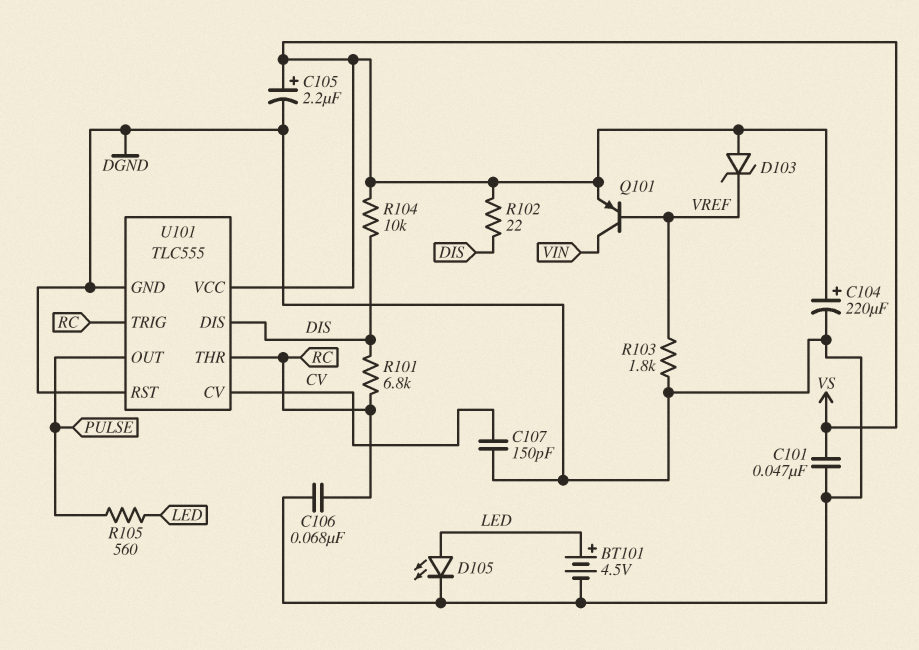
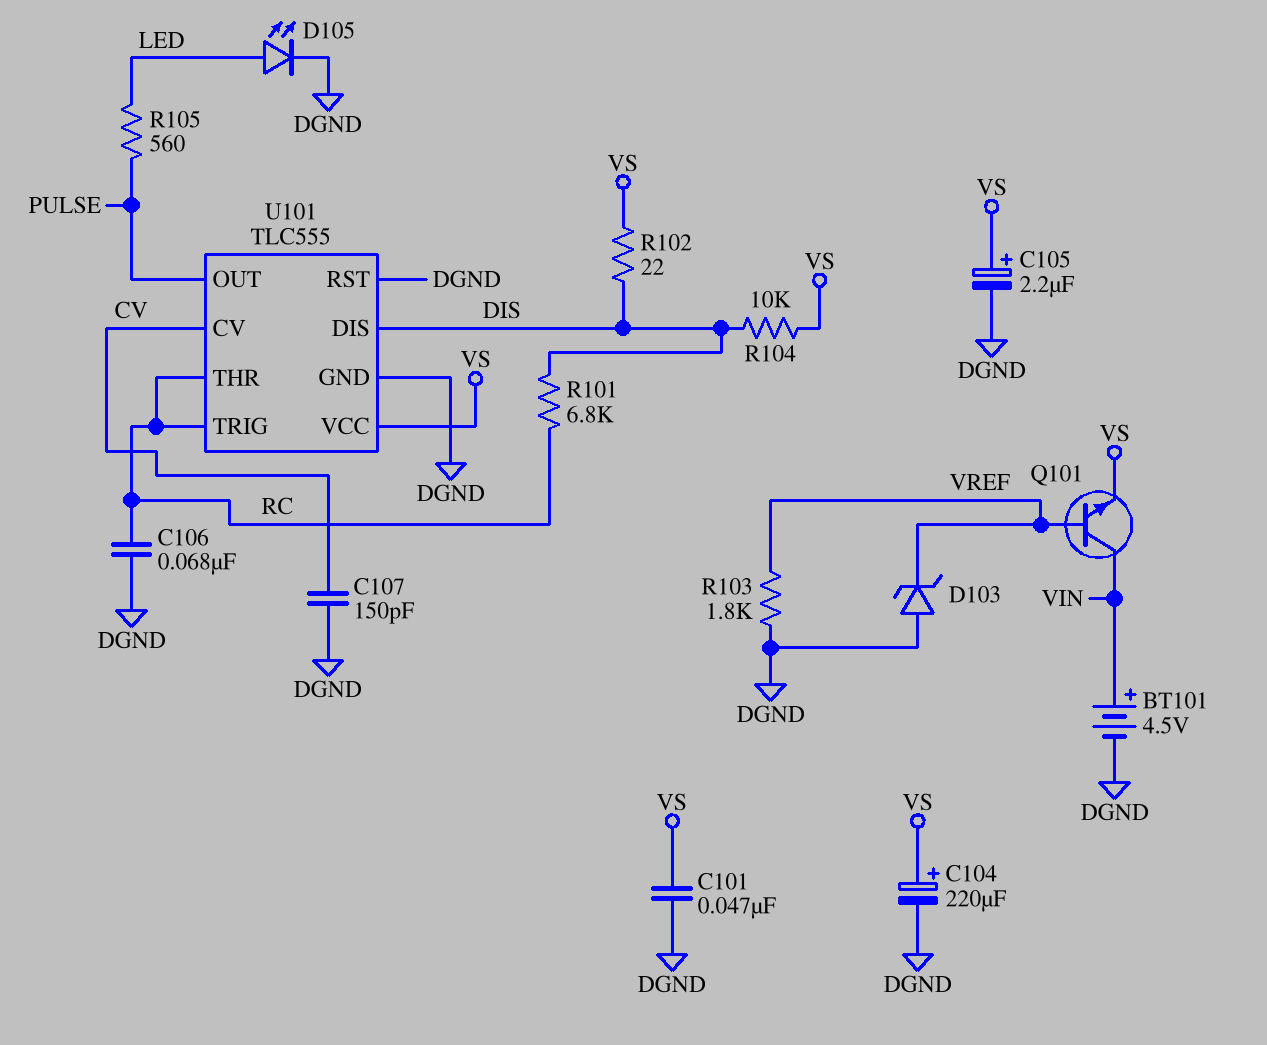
BT101: 4.5V (plus LED, minus DGND) -> 4.5V (plus VIN, minus DGND)
D103: zener (A VS, K VREF) -> zener (A DGND, K VREF)
Q101: PNP (B VREF, C VIN, E VS) -> NPN (B VREF, C VIN, E VS)

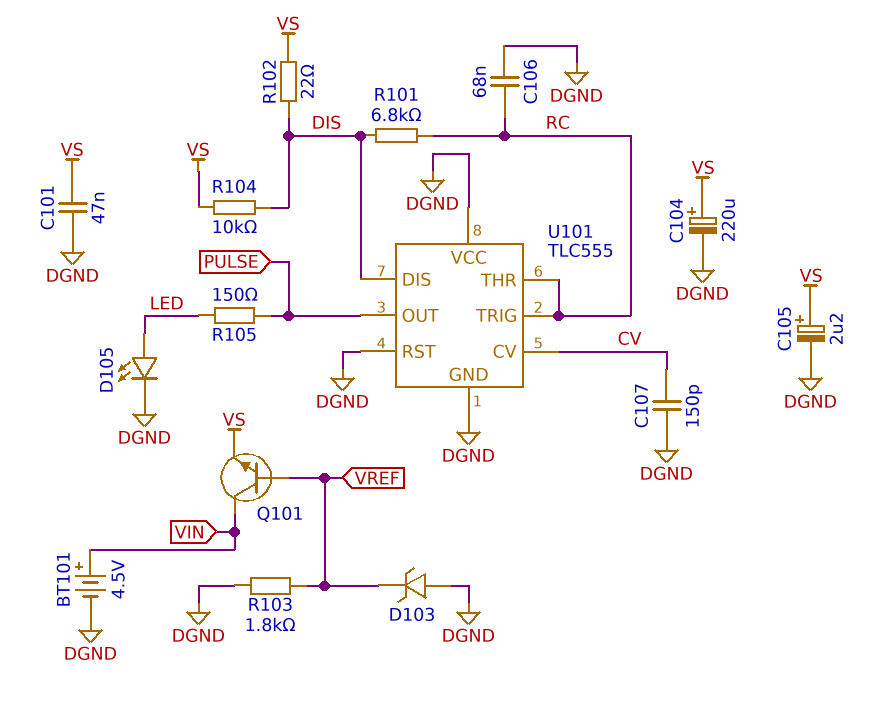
R105: 560 (LED, PULSE) -> 150 (LED, PULSE)
U101 pin VCC: VS -> DGND

